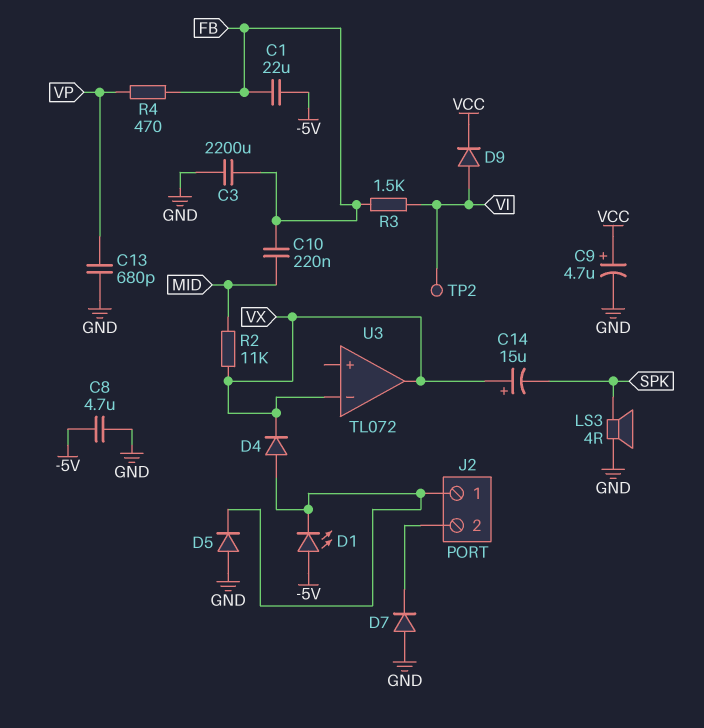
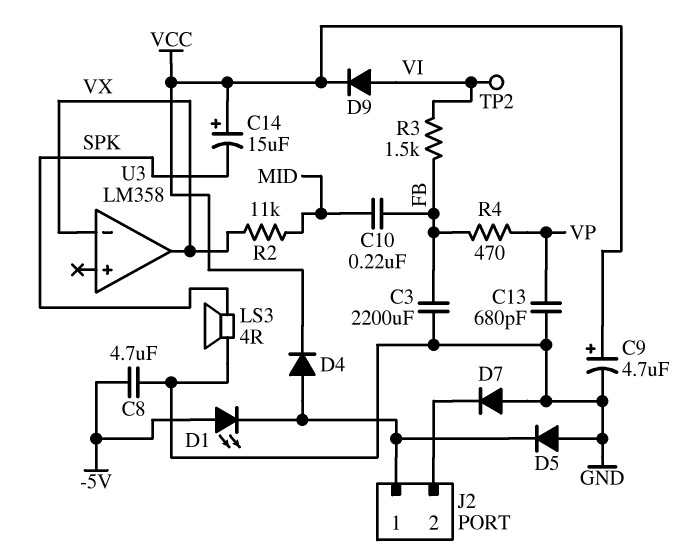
C1: 22uF (-5V, FB) -> none
C14: 15uF (plus VX, minus SPK) -> 15uF (plus VCC, minus SPK)
D4: diode (A J2/1, K VX) -> diode (A J2/1, K VCC)
U3: TL072 -> LM358

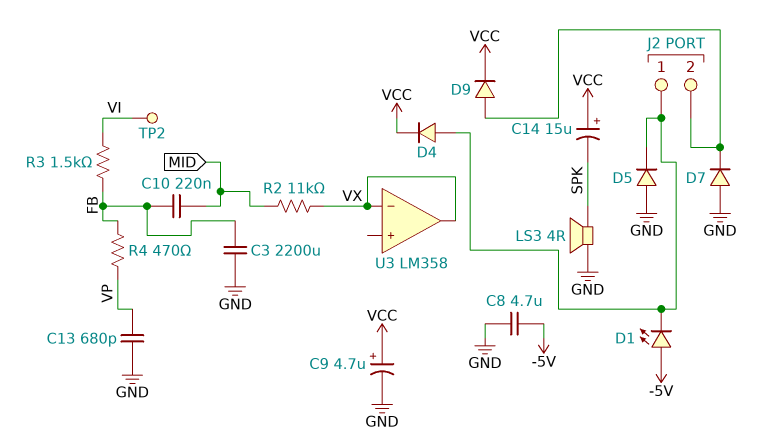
D9: diode (A VI, K VCC) -> diode (A J2/2, K VCC)

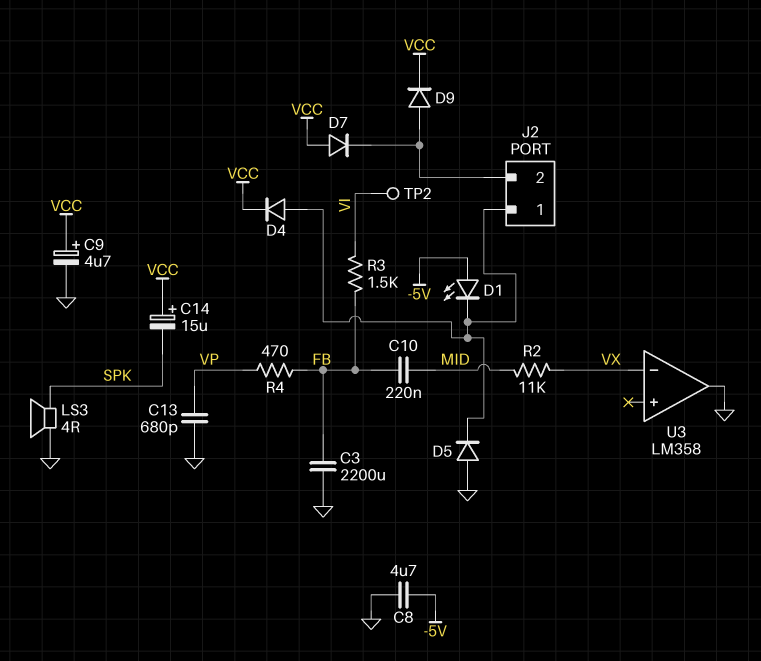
D7: diode (A GND, K J2/2) -> diode (A VCC, K J2/2)
U3 pin out: VX -> GND

